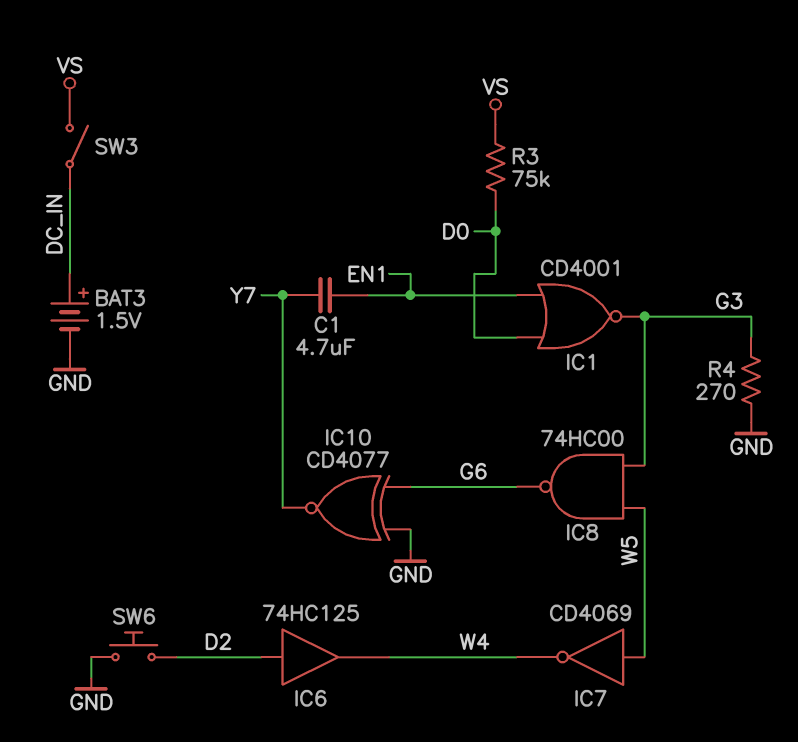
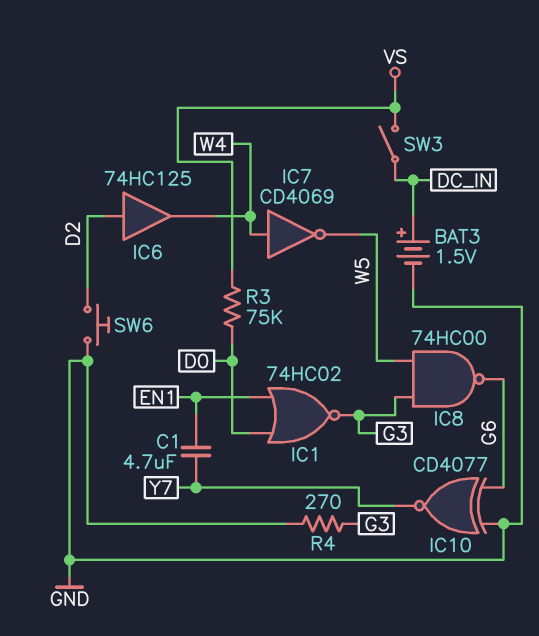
IC1: NOR CD4001 (in D0, in EN1, out G3) -> NOR 74HC02 (in D0, in EN1, out G3)
IC7: NOT CD4069 (in W5, out W4) -> NOT CD4069 (in W4, out W5)

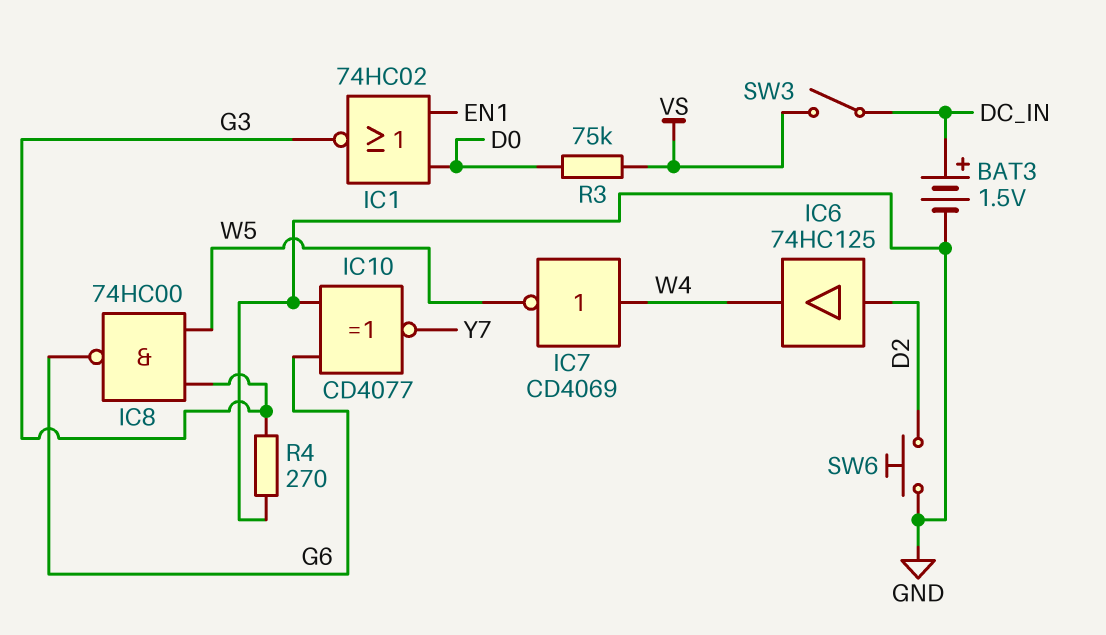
C1: 4.7uF (EN1, Y7) -> none

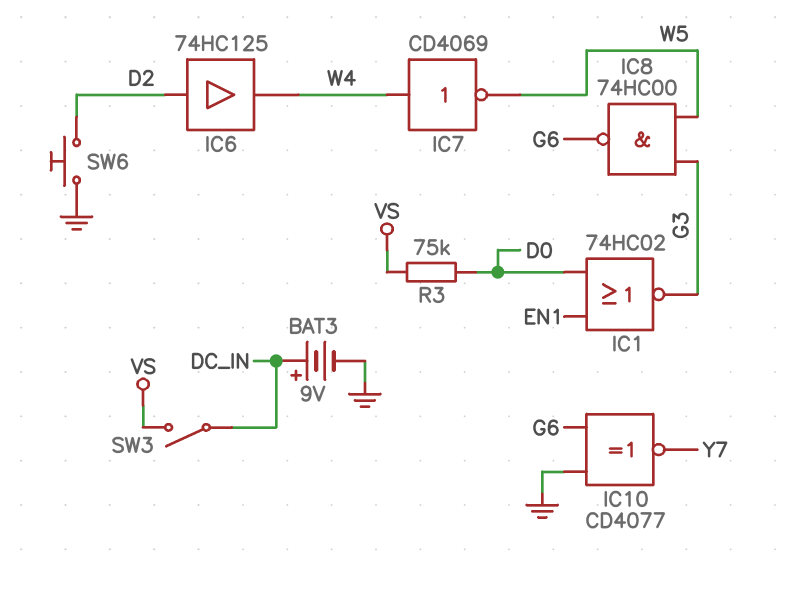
BAT3: 1.5V (plus DC_IN, minus GND) -> 9V (plus DC_IN, minus GND)
R4: 270 (G3, GND) -> none

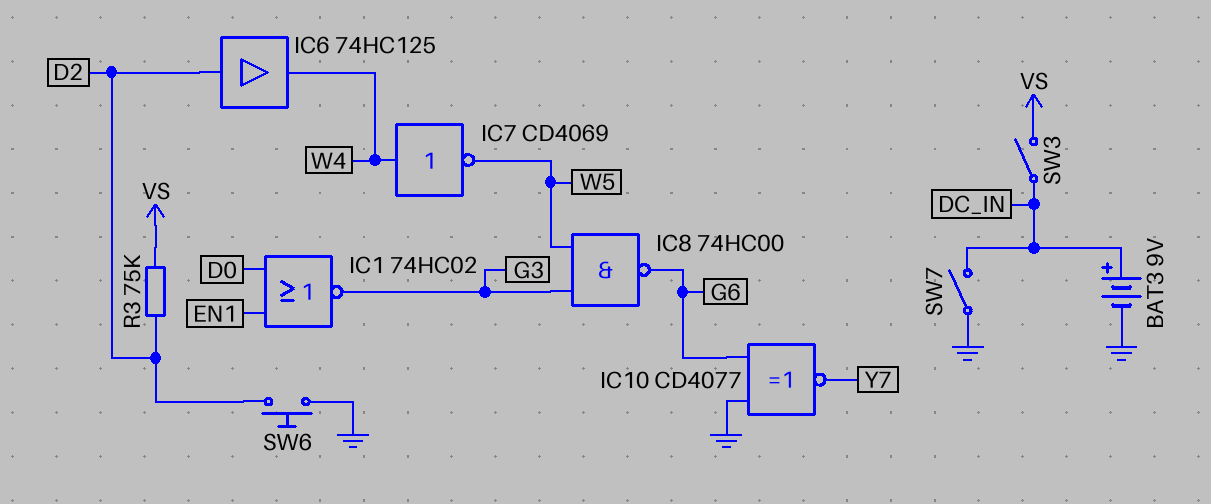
R3: 75k (D0, VS) -> 75k (D2, VS)
SW7: none -> switch (DC_IN, GND)

